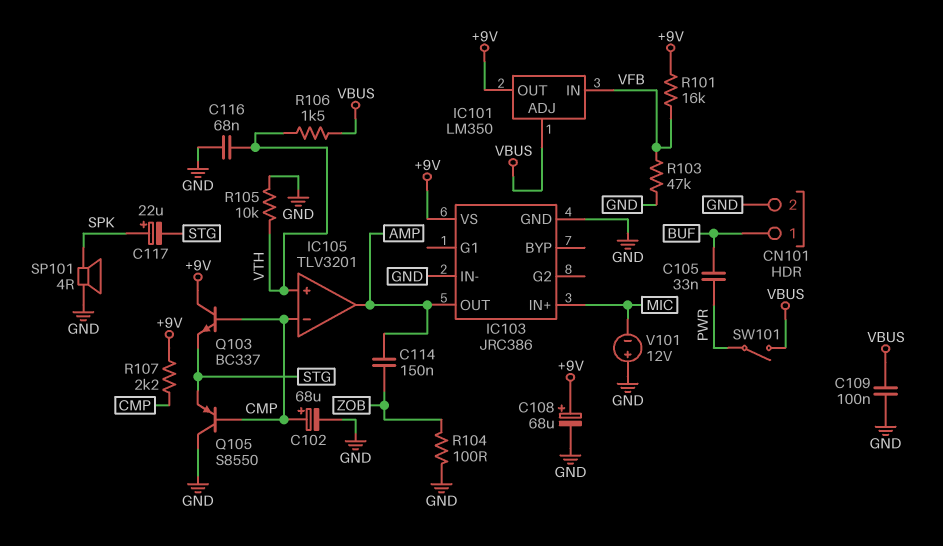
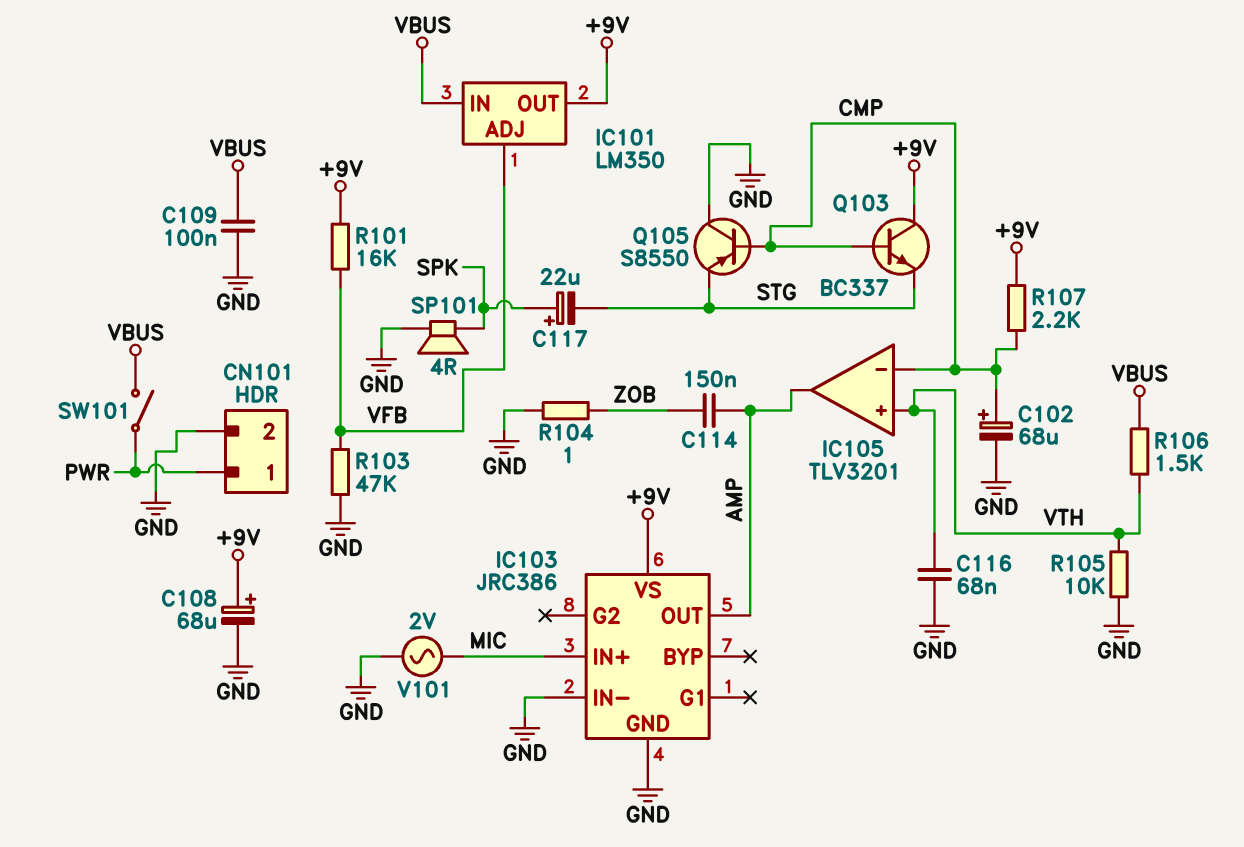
C105: 33nF (BUF, PWR) -> none
CN101 pin 1: BUF -> PWR
IC101 pin ADJ: VBUS -> VFB
IC101 pin IN: VFB -> VBUS
R104: 100 (GND, ZOB) -> 1 (GND, ZOB)
V101: 12V (plus GND, minus MIC) -> AC 2V (GND, MIC)

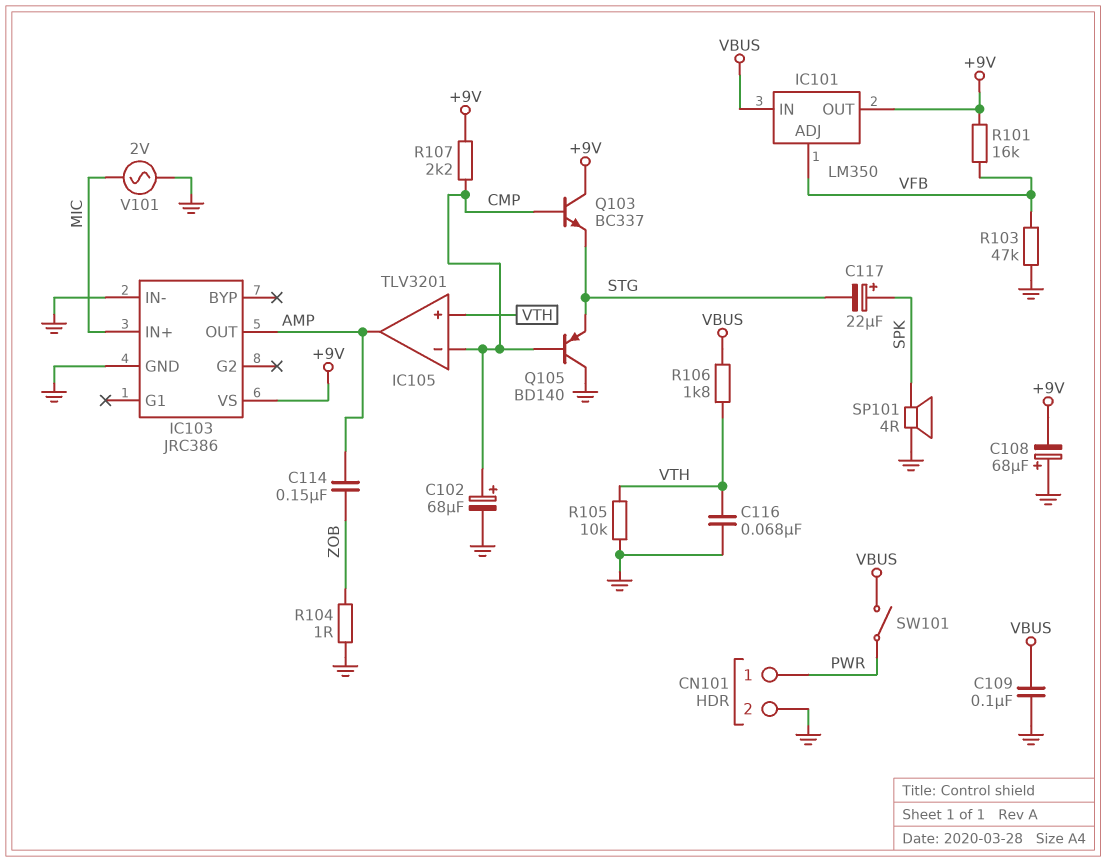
C108: 68uF (plus +9V, minus GND) -> 68uF (plus GND, minus +9V)
Q105: PNP S8550 (B CMP, C GND, E STG) -> PNP BD140 (B CMP, C GND, E STG)
R106: 1.5k (VBUS, VTH) -> 1.8k (VBUS, VTH)

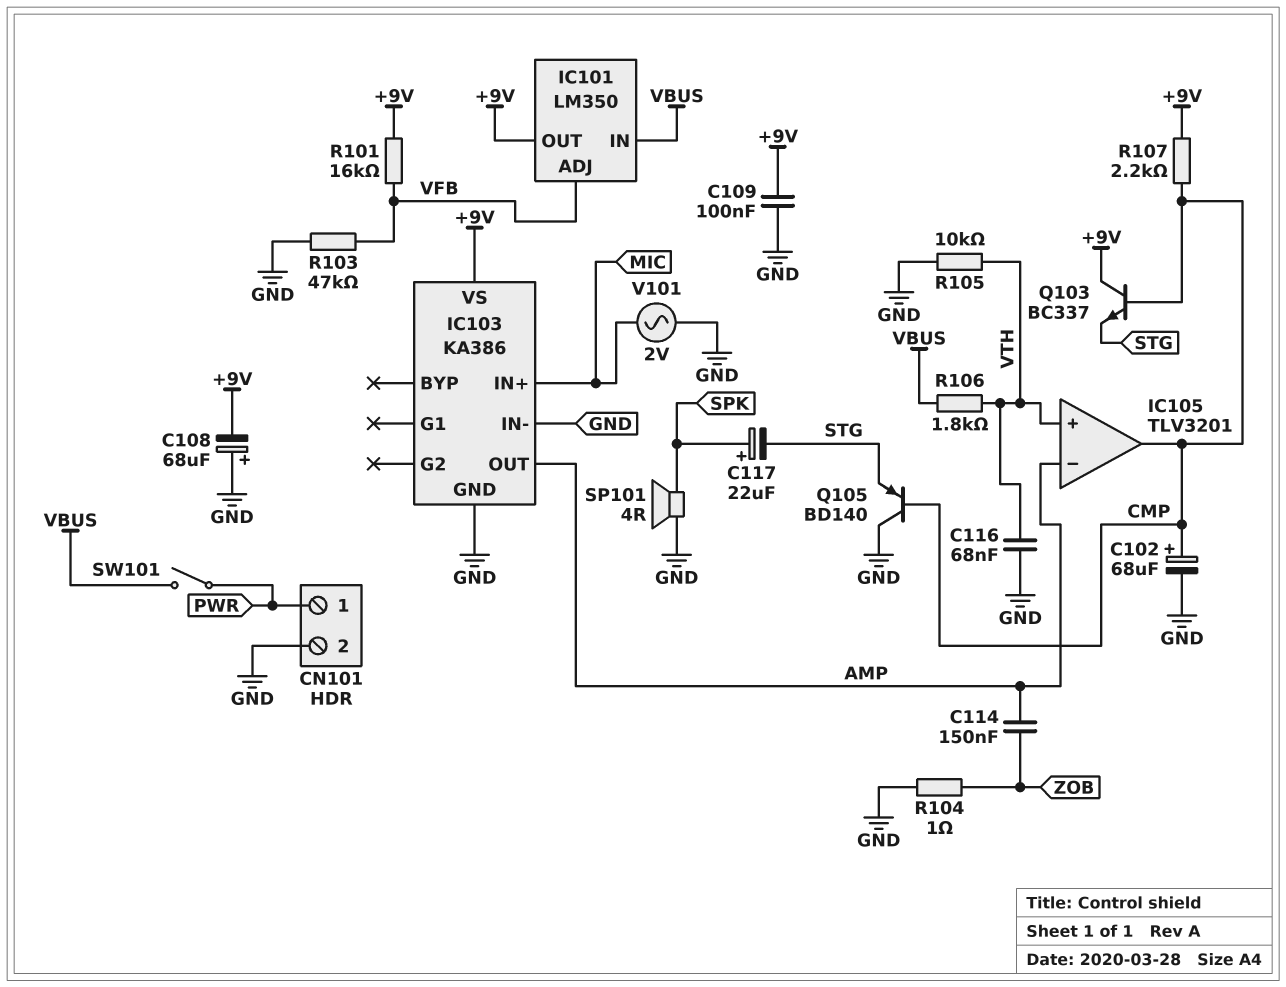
C109: 100nF (GND, VBUS) -> 100nF (+9V, GND)
IC103: JRC386 -> KA386
IC105 pin in-: CMP -> AMP
IC105 pin out: AMP -> CMP

